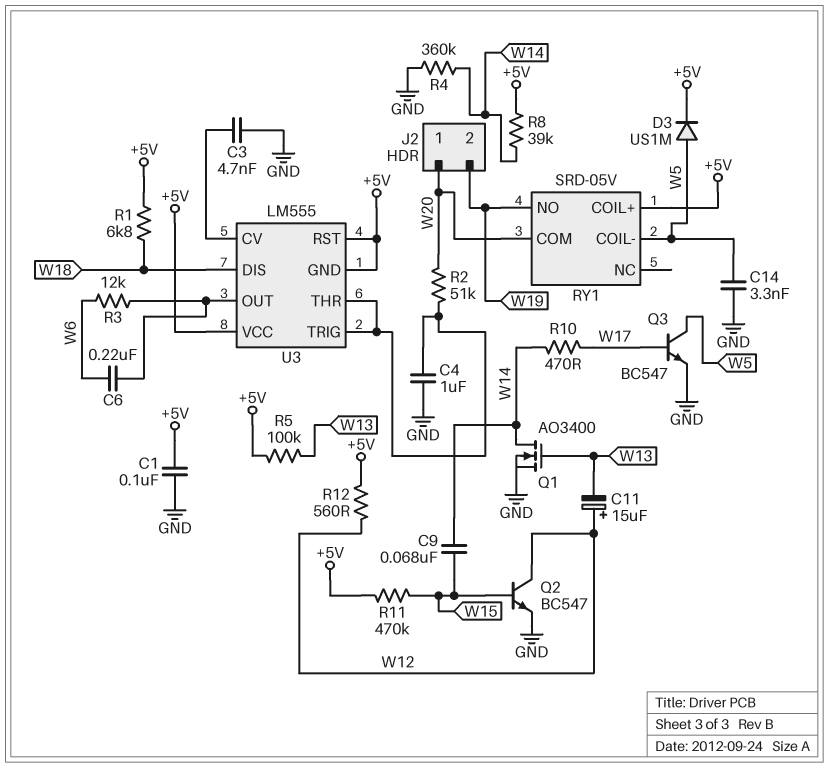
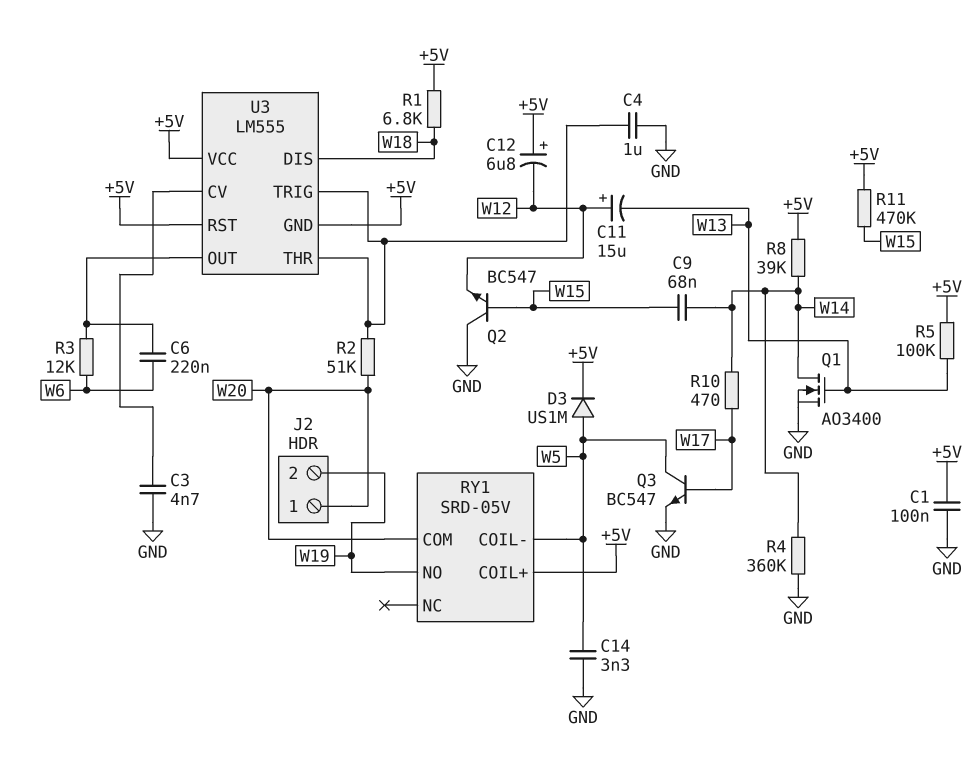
C12: none -> 6.8uF (plus +5V, minus W12)
Q2: NPN BC547 (B W15, C W12, E GND) -> NPN BC547 (B W15, C GND, E W12)
R12: 560 (+5V, W12) -> none

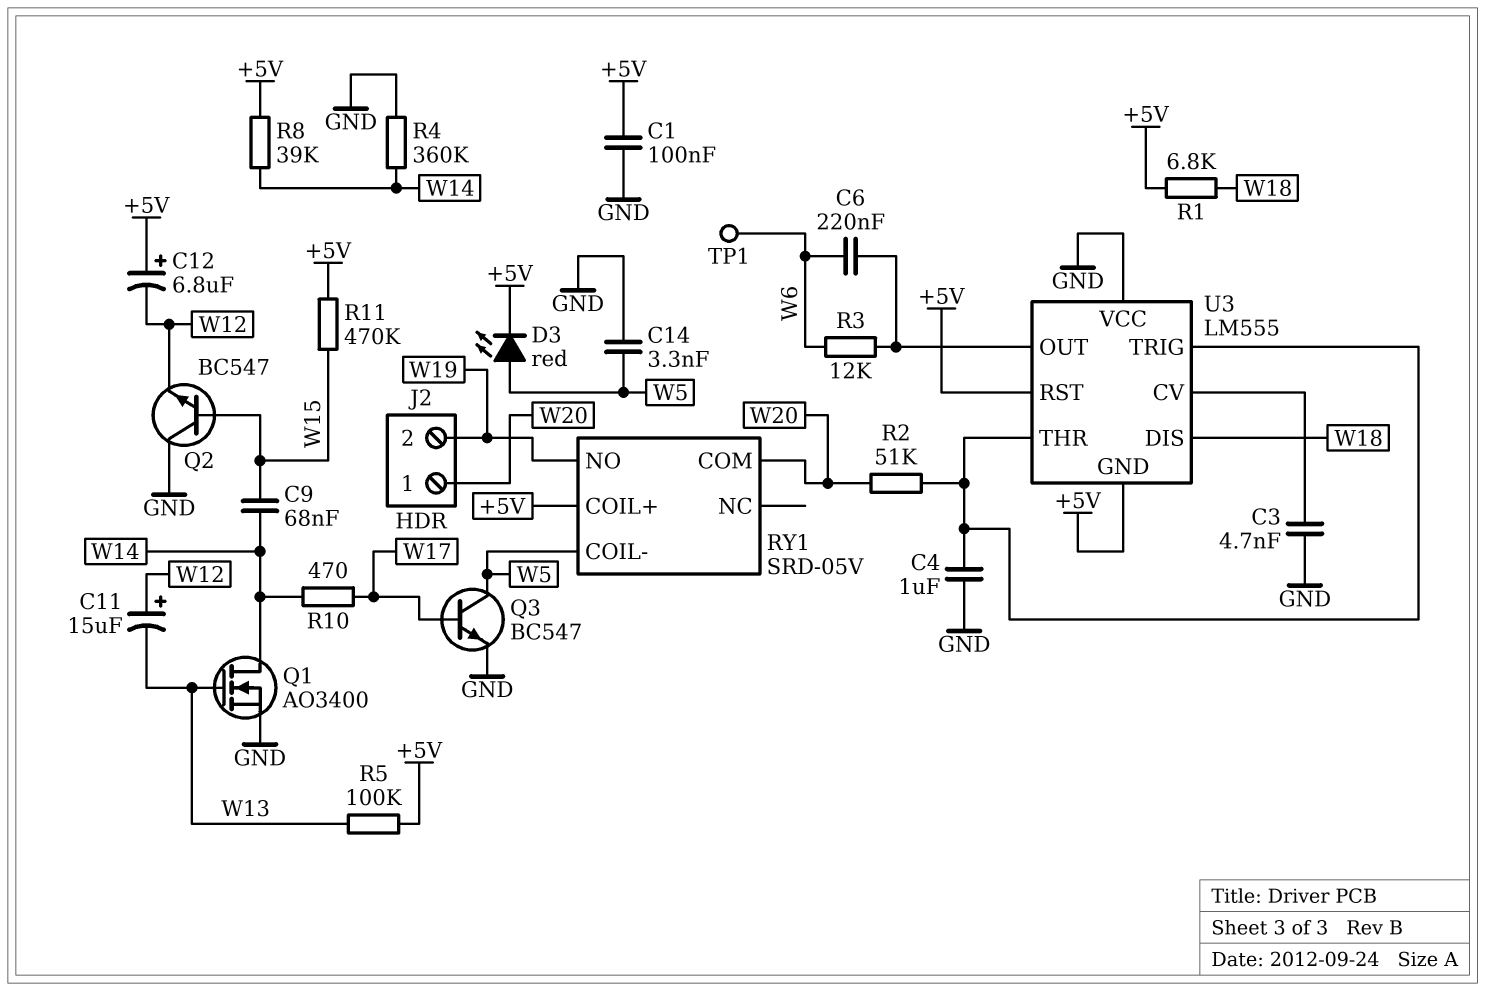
D3: diode US1M (A W5, K +5V) -> LED red (A W5, K +5V)
TP1: none -> test point (W6)
U3 pin VCC: +5V -> GND

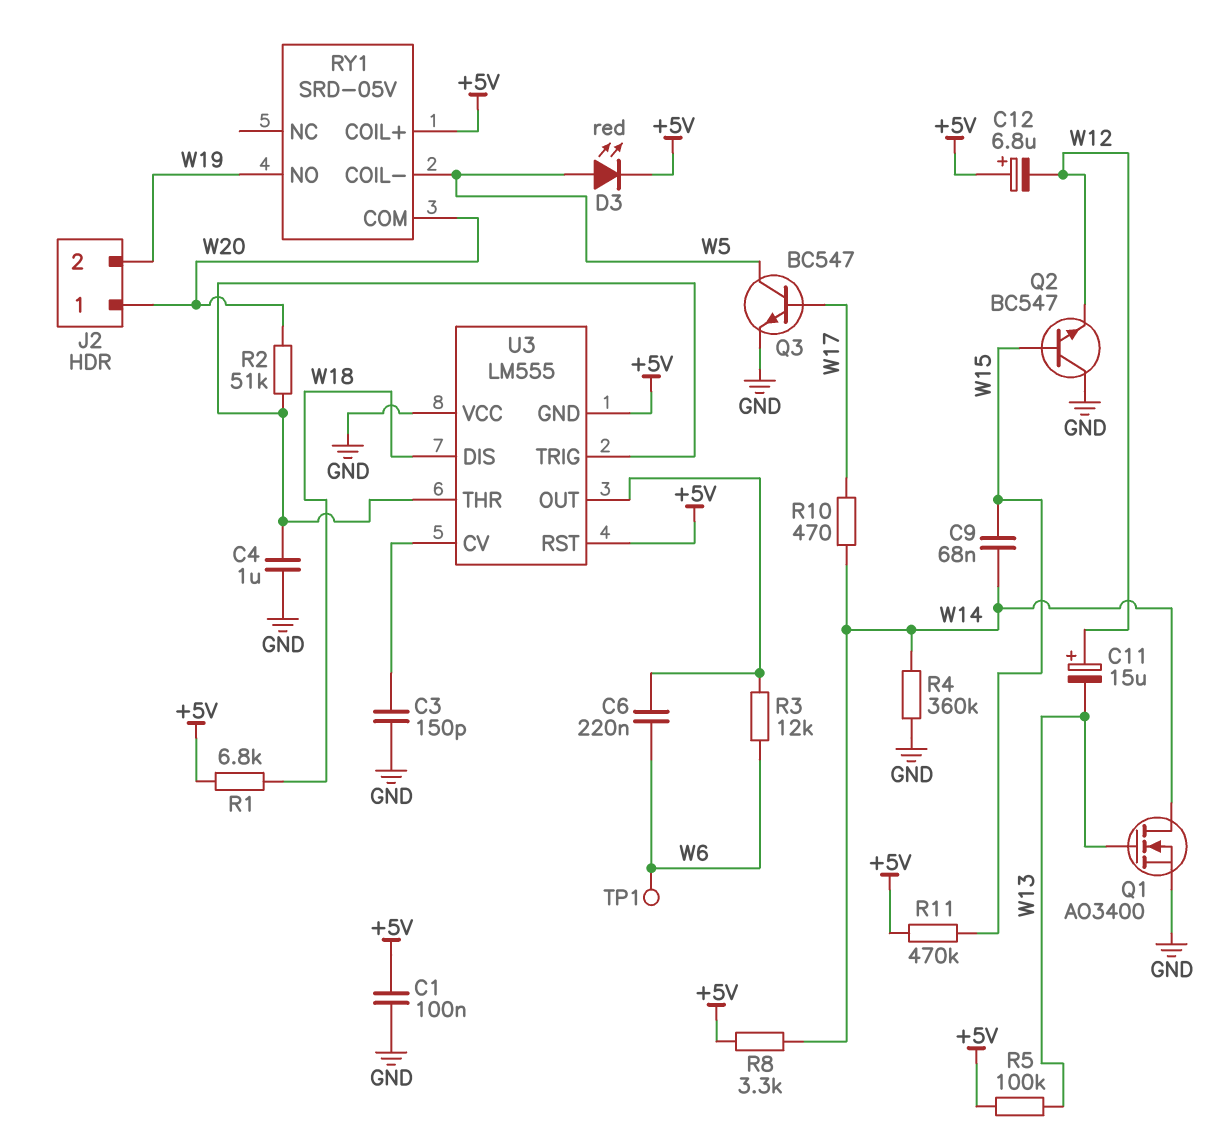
C3: 4.7nF (GND, U3/CV) -> 150pF (GND, U3/CV)
C14: 3.3nF (GND, W5) -> none
R8: 39k (+5V, W14) -> 3.3k (+5V, W14)

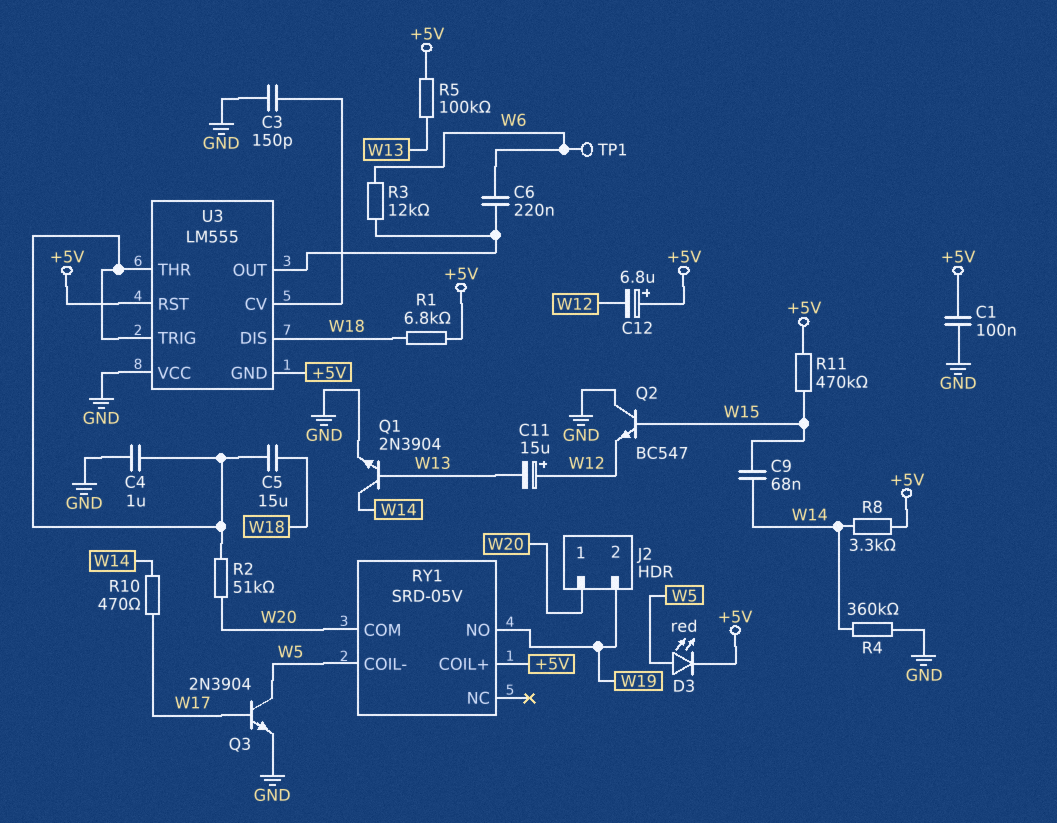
C5: none -> 15uF (U3/THR, W18)
Q1: NMOS AO3400 (G W13, D W14, S GND) -> NPN 2N3904 (B W13, C W14, E GND)
Q3: NPN BC547 (B W17, C W5, E GND) -> NPN 2N3904 (B W17, C W5, E GND)

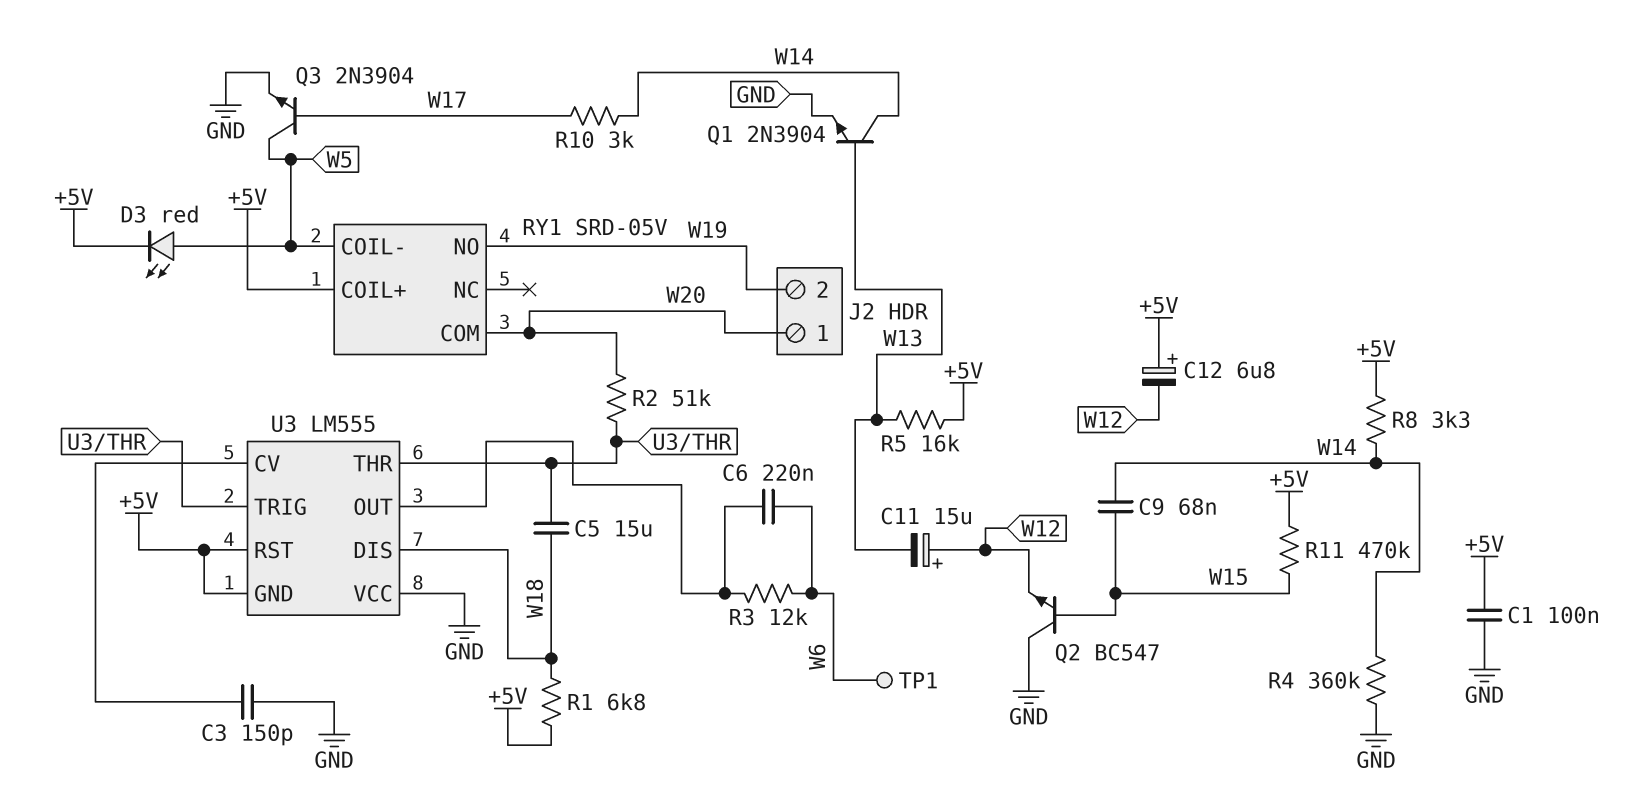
C4: 1uF (GND, U3/THR) -> none
R5: 100k (+5V, W13) -> 16k (+5V, W13)
R10: 470 (W14, W17) -> 3k (W14, W17)

